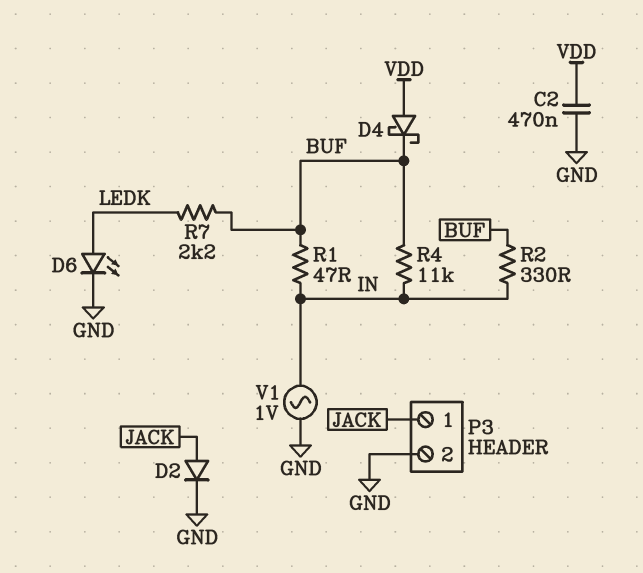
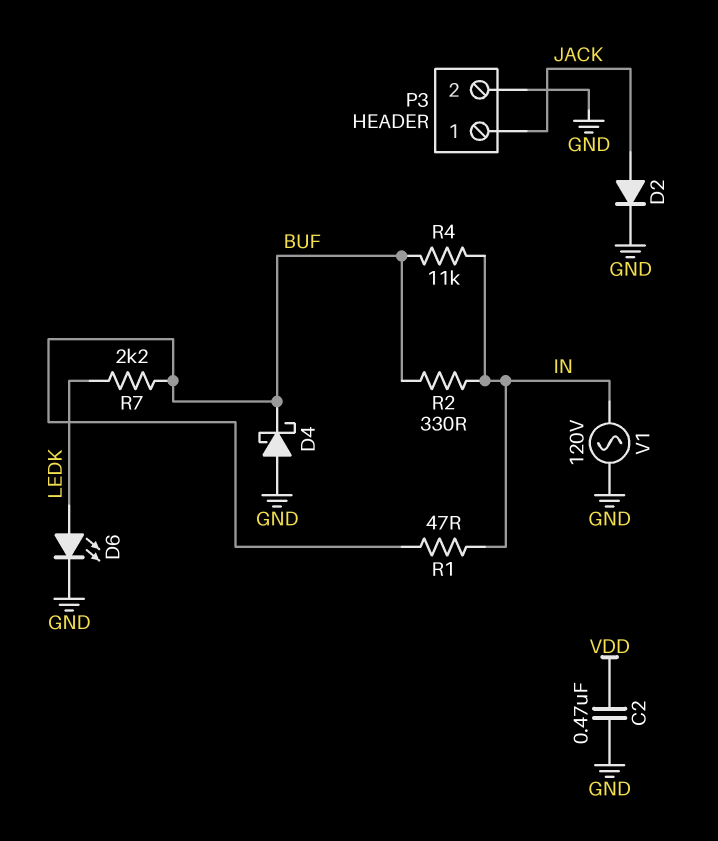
D4: schottky (A VDD, K BUF) -> schottky (A GND, K BUF)
V1: AC 1V (GND, IN) -> AC 120V (GND, IN)

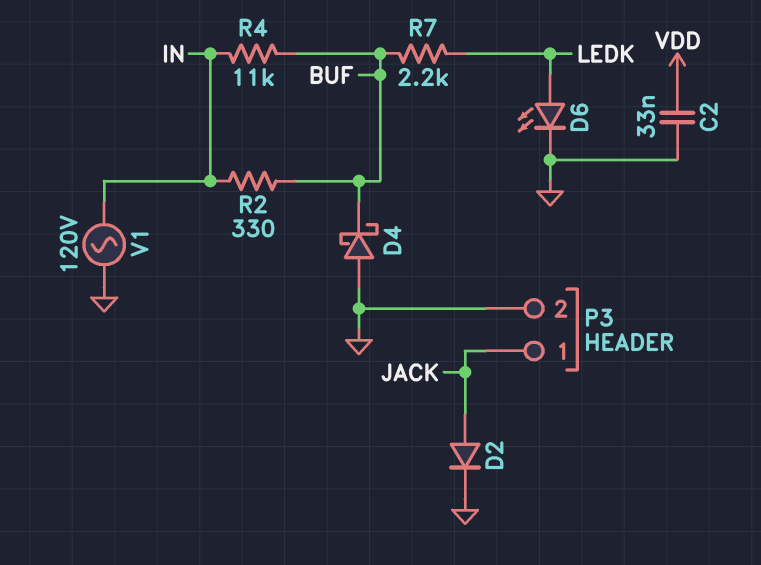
C2: 470nF (GND, VDD) -> 33nF (GND, VDD)
R1: 47 (BUF, IN) -> none

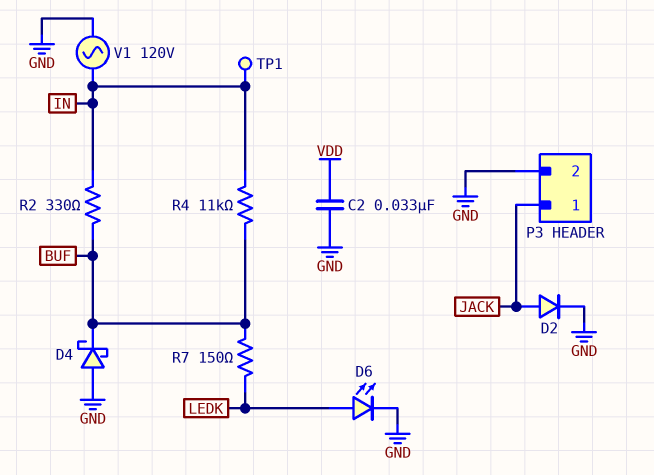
R7: 2.2k (BUF, LEDK) -> 150 (BUF, LEDK)
TP1: none -> test point (IN)

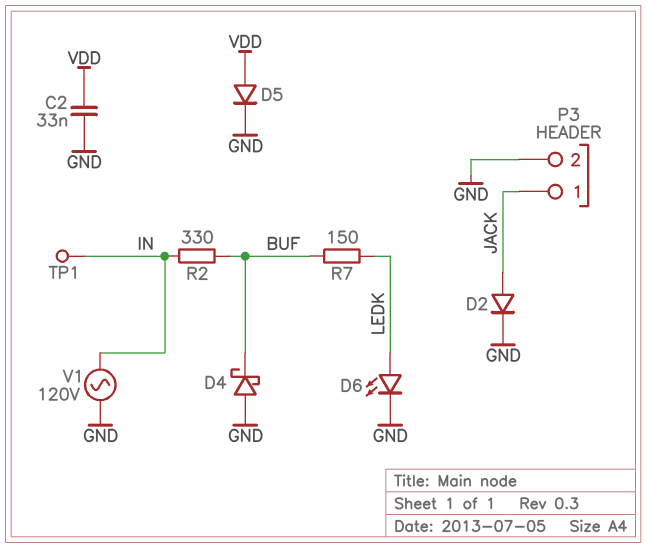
D5: none -> diode (A VDD, K GND)
R4: 11k (BUF, IN) -> none

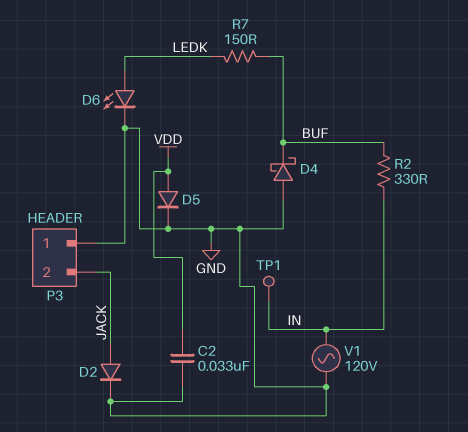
P3 pin 1: JACK -> GND
P3 pin 2: GND -> JACK

